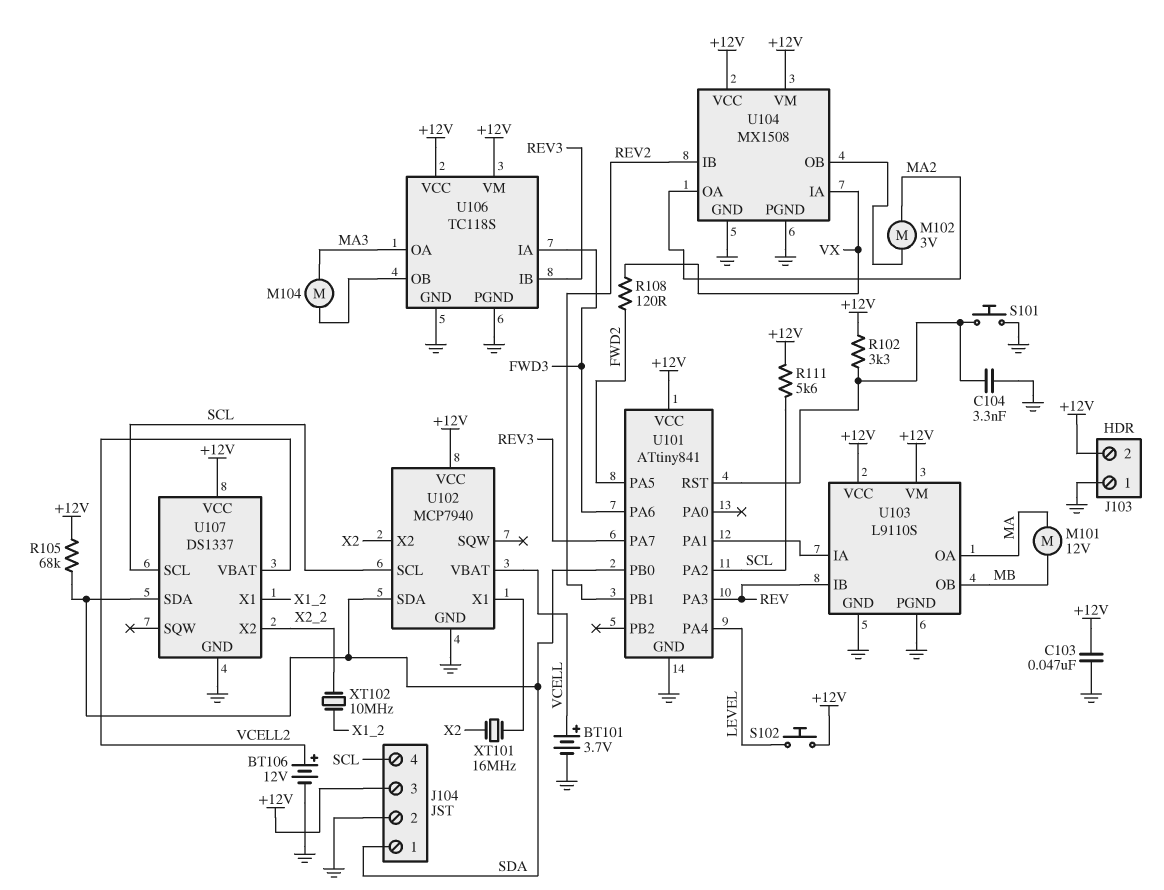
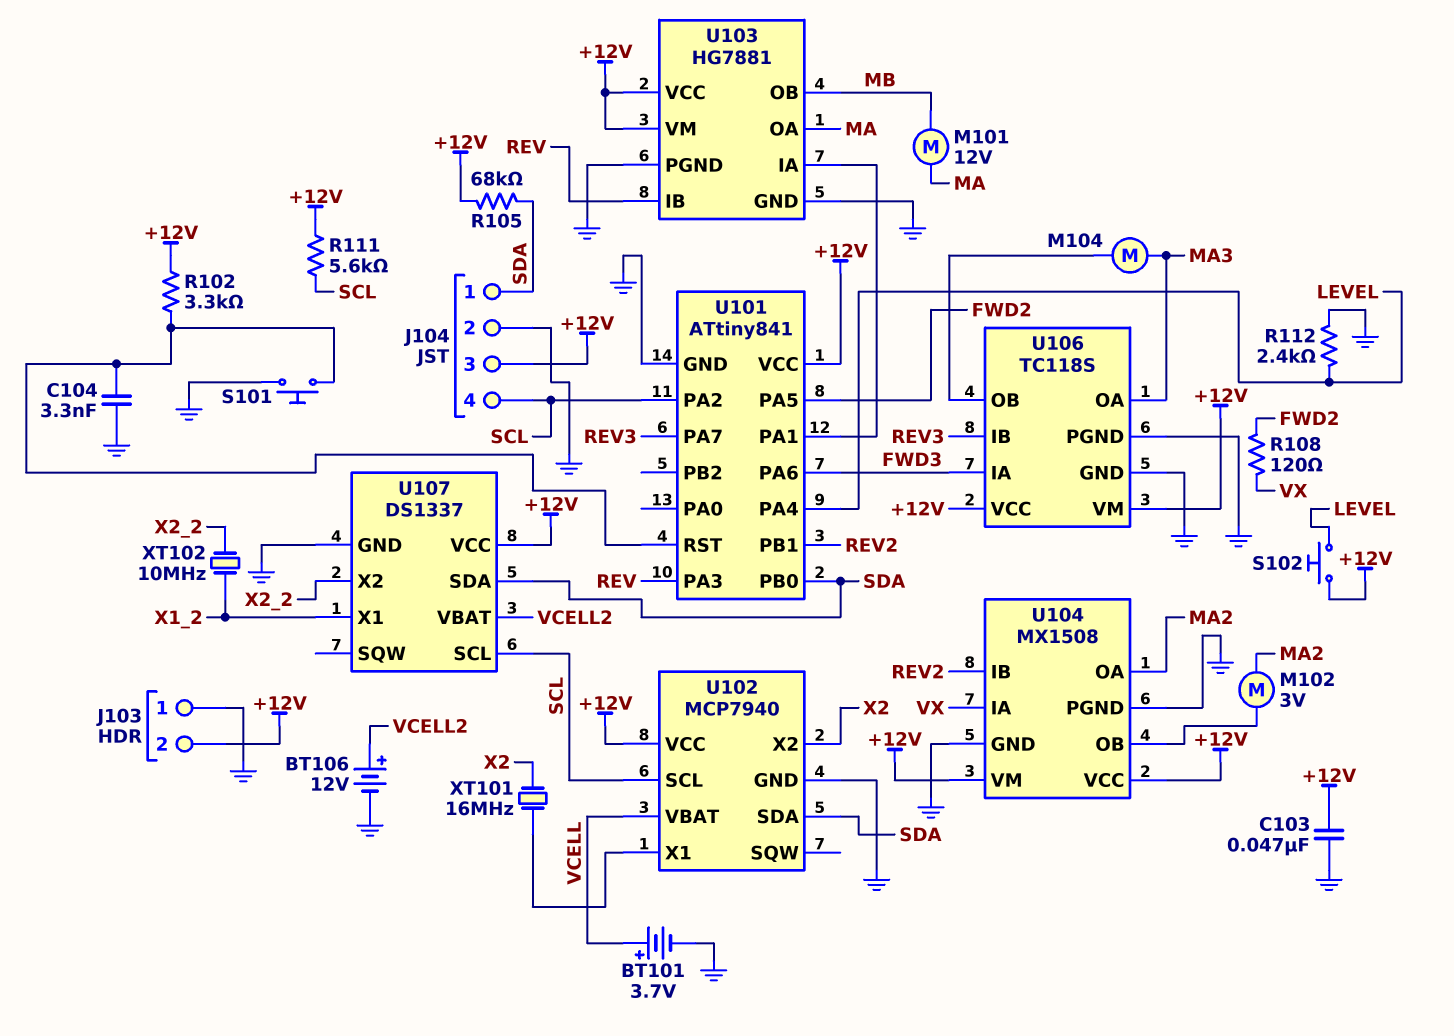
R112: none -> 2.4k (GND, LEVEL)
U103: L9110S -> HG7881

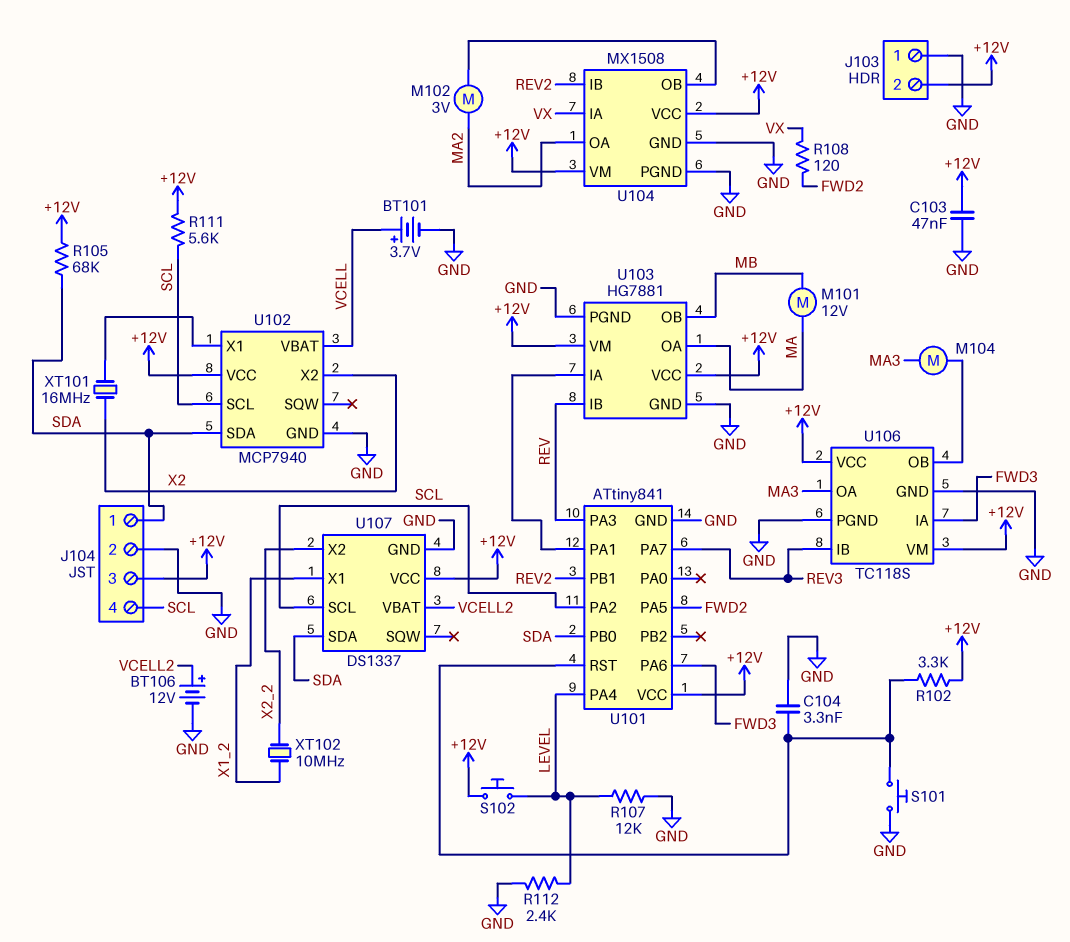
R107: none -> 12k (GND, LEVEL)

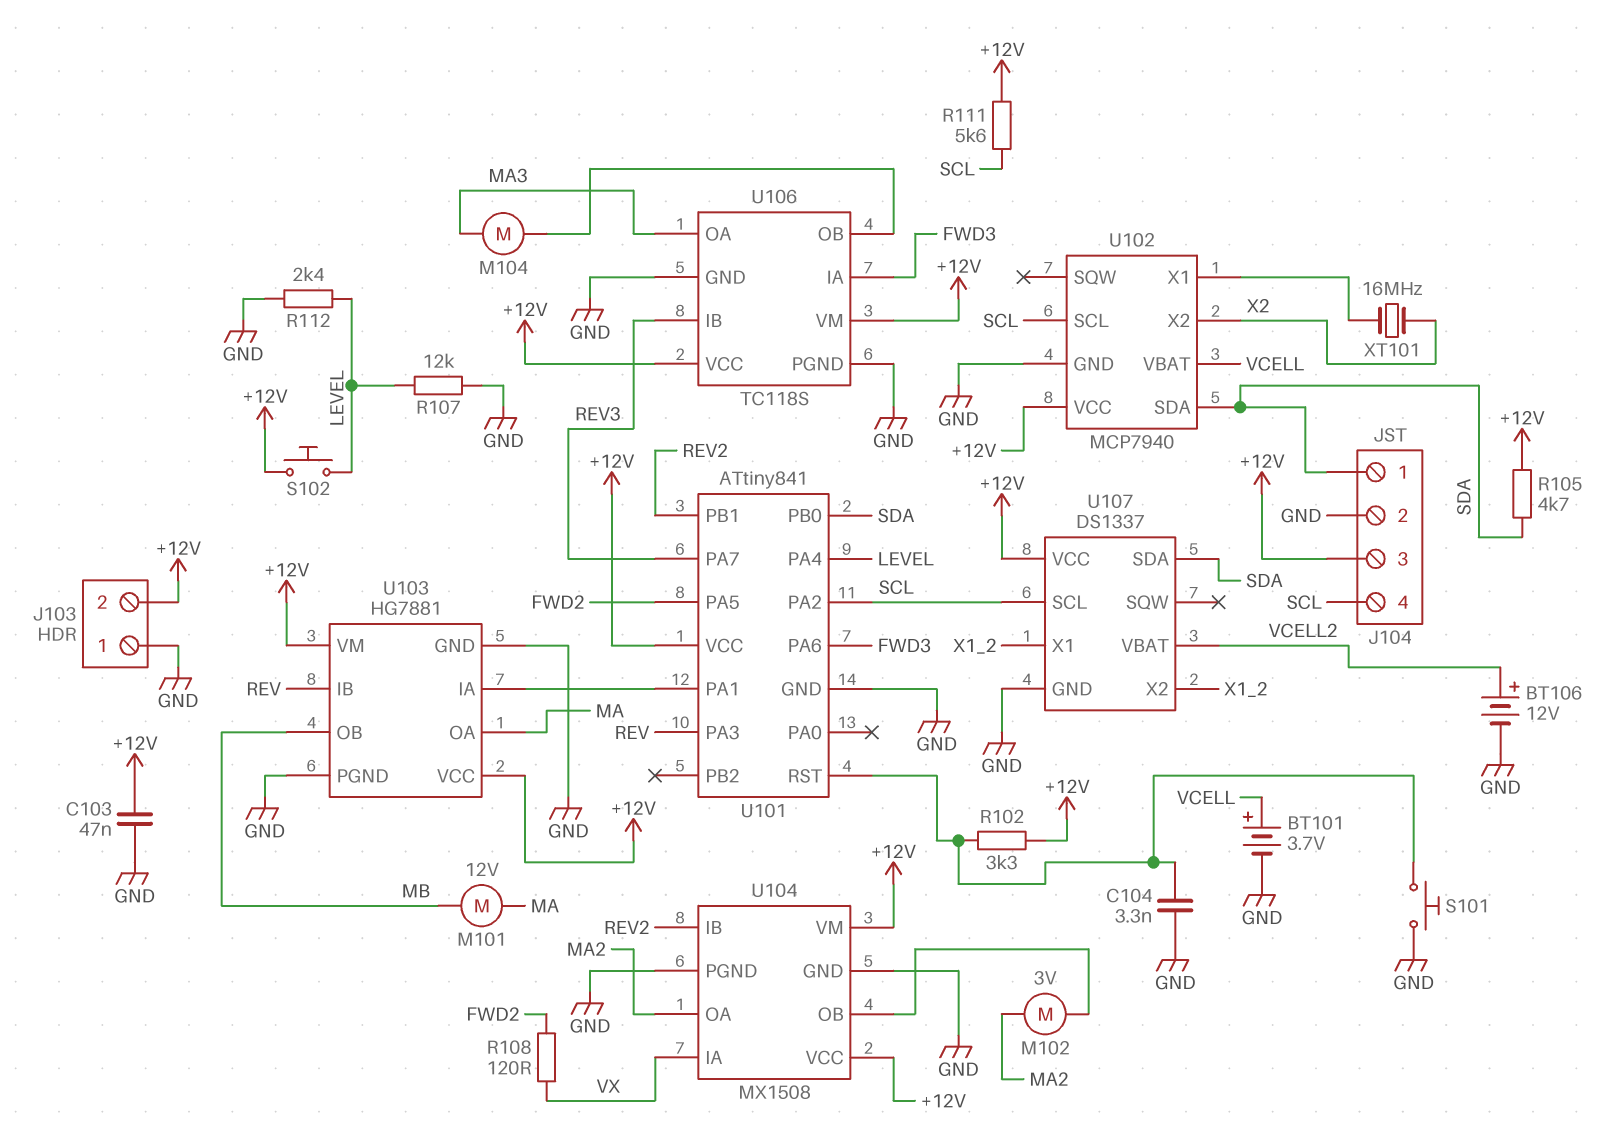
R105: 68k (+12V, SDA) -> 4.7k (+12V, SDA)
U107 pin X2: X2_2 -> X1_2
XT102: 10MHz (X1_2, X2_2) -> none

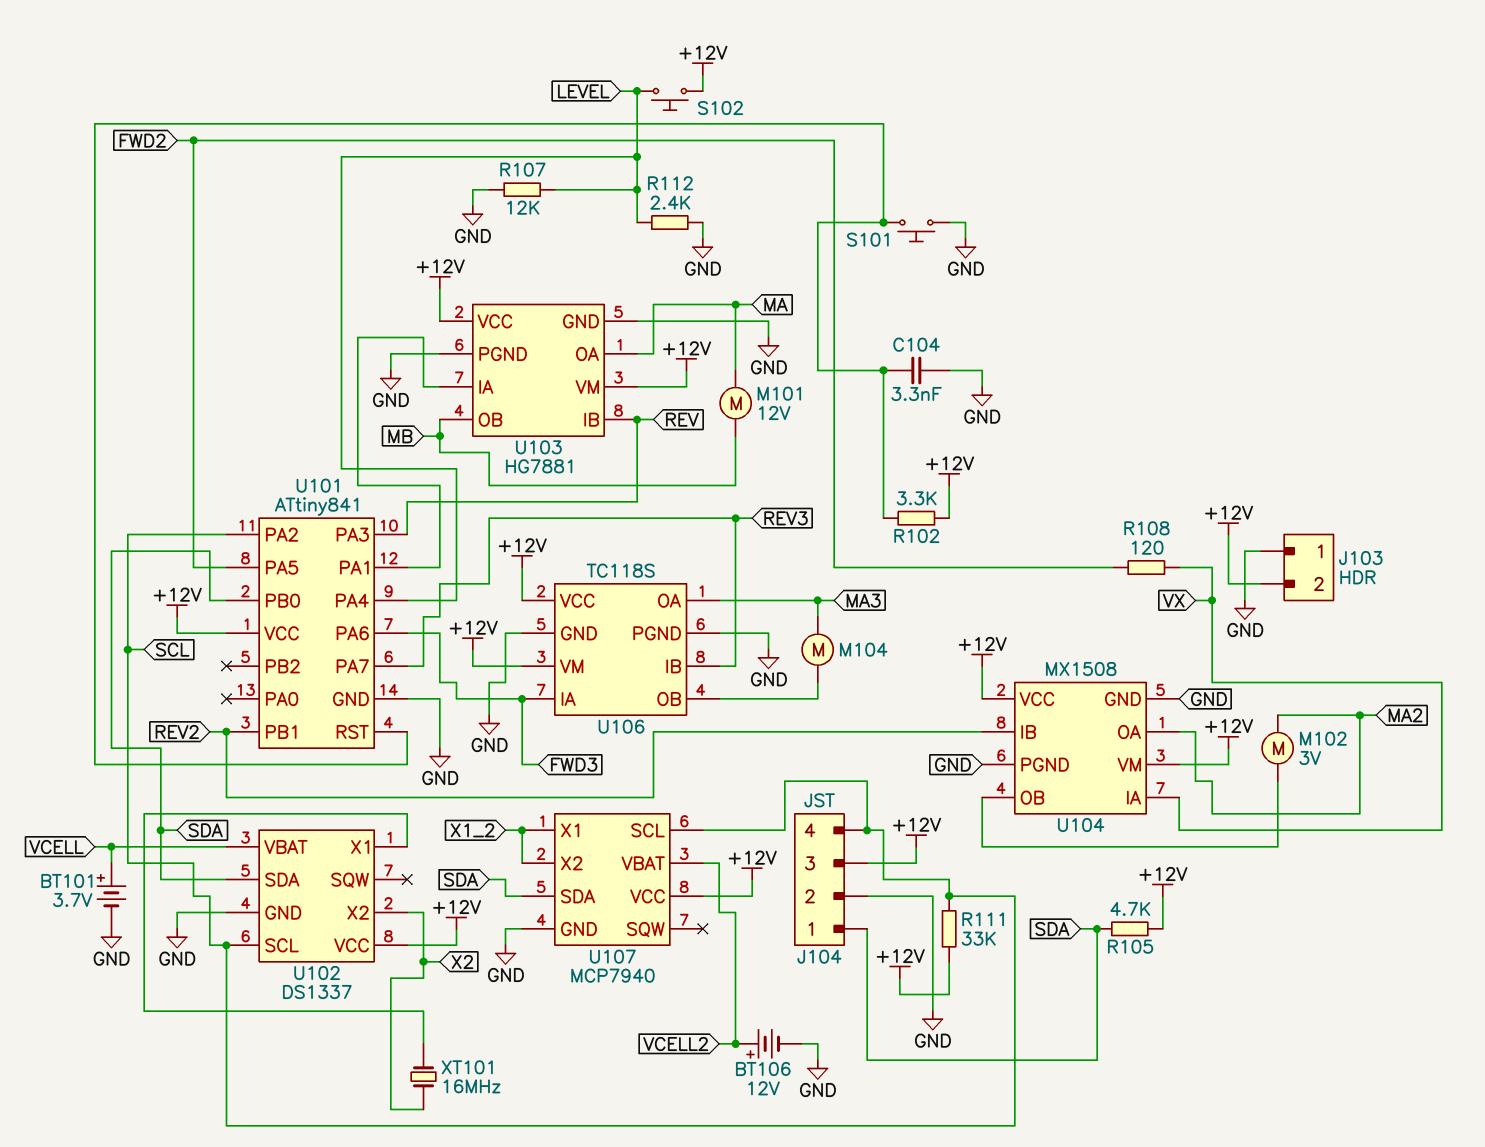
C103: 47nF (+12V, GND) -> none
R111: 5.6k (+12V, SCL) -> 33k (+12V, SCL)
U102: MCP7940 -> DS1337
U107: DS1337 -> MCP7940

